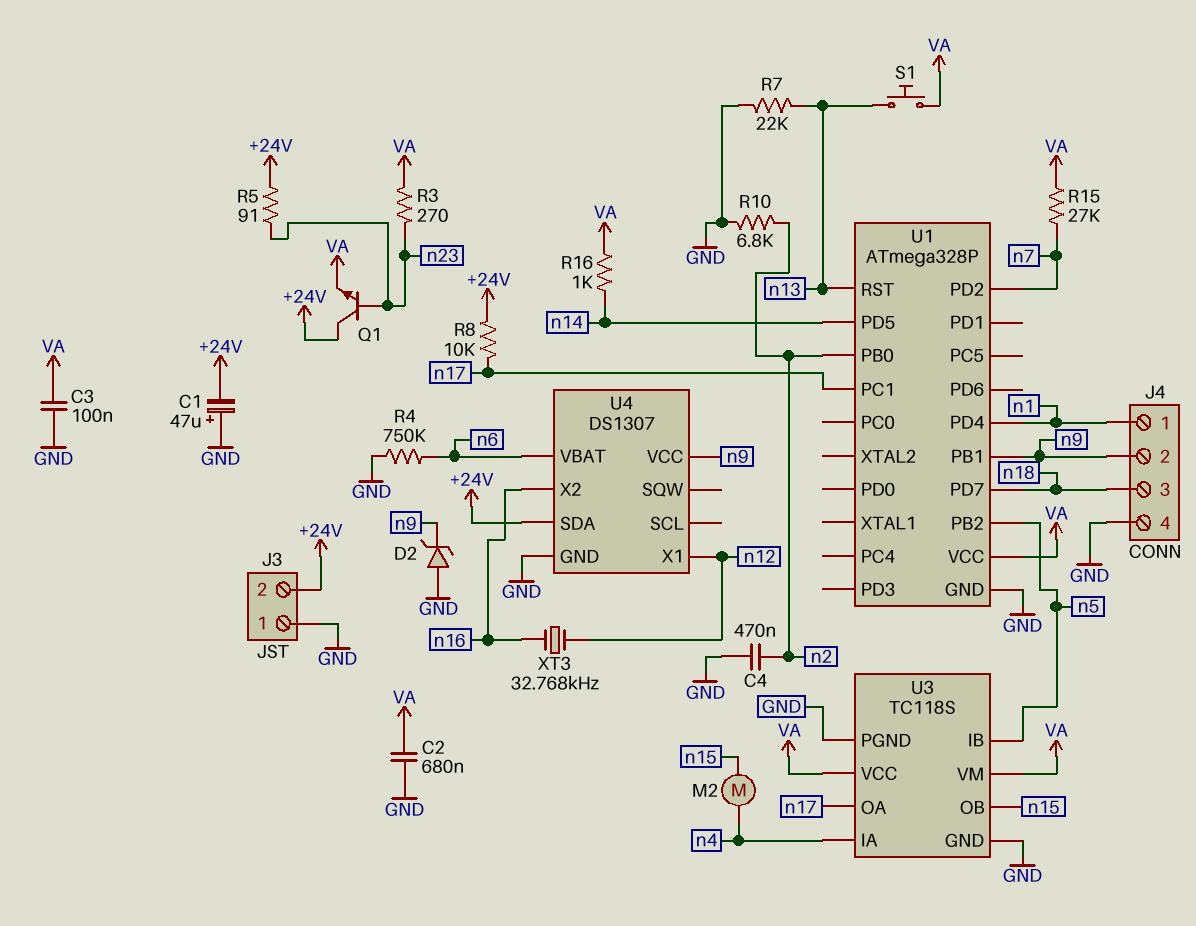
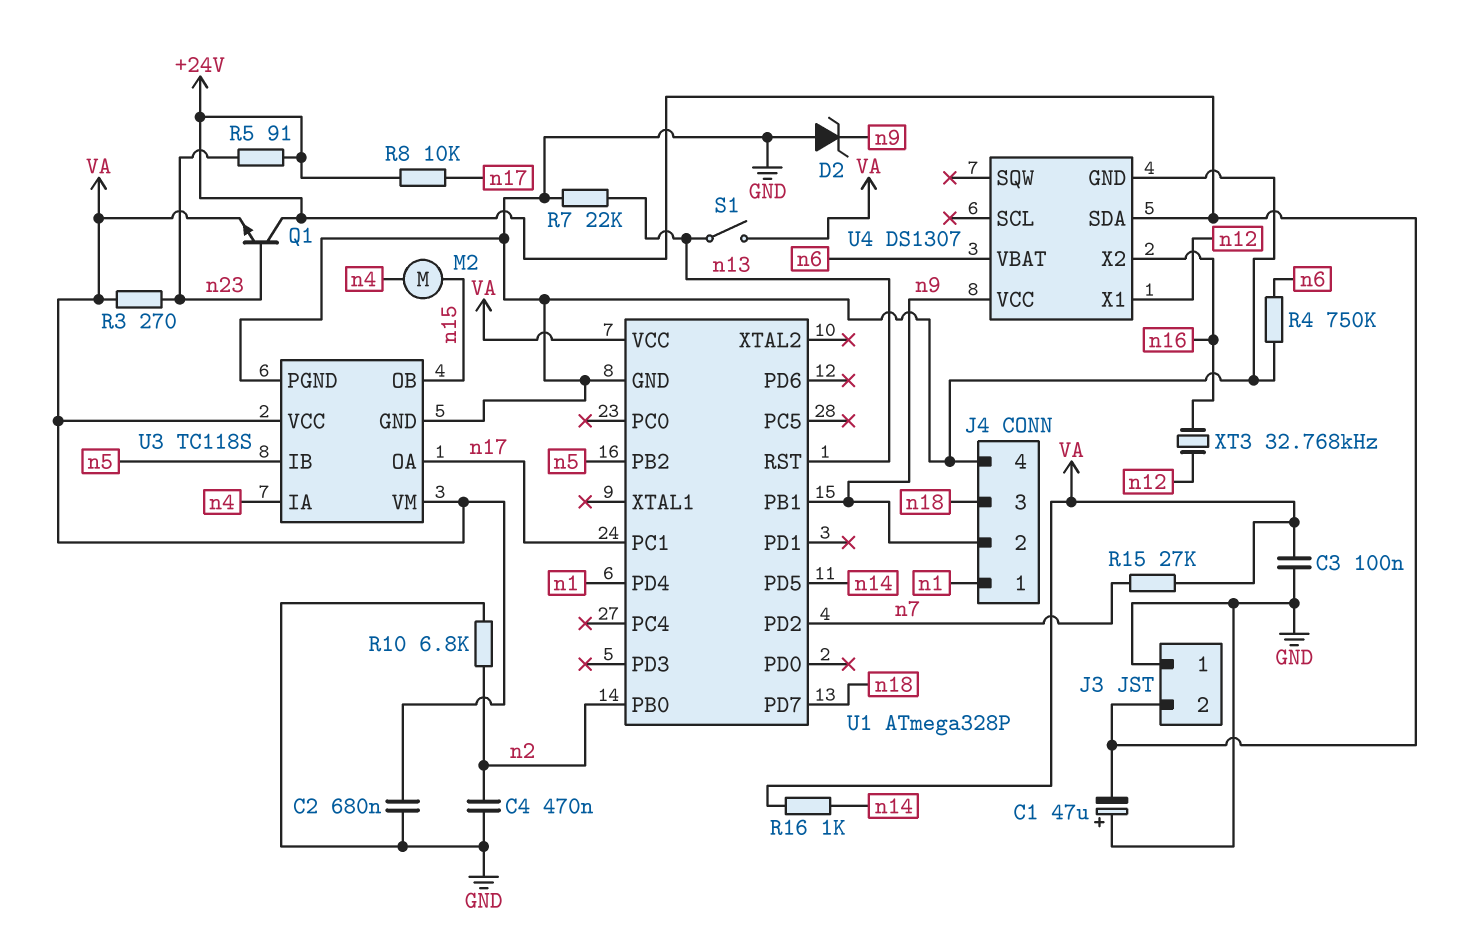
S1: button (VA, n13) -> switch (VA, n13)

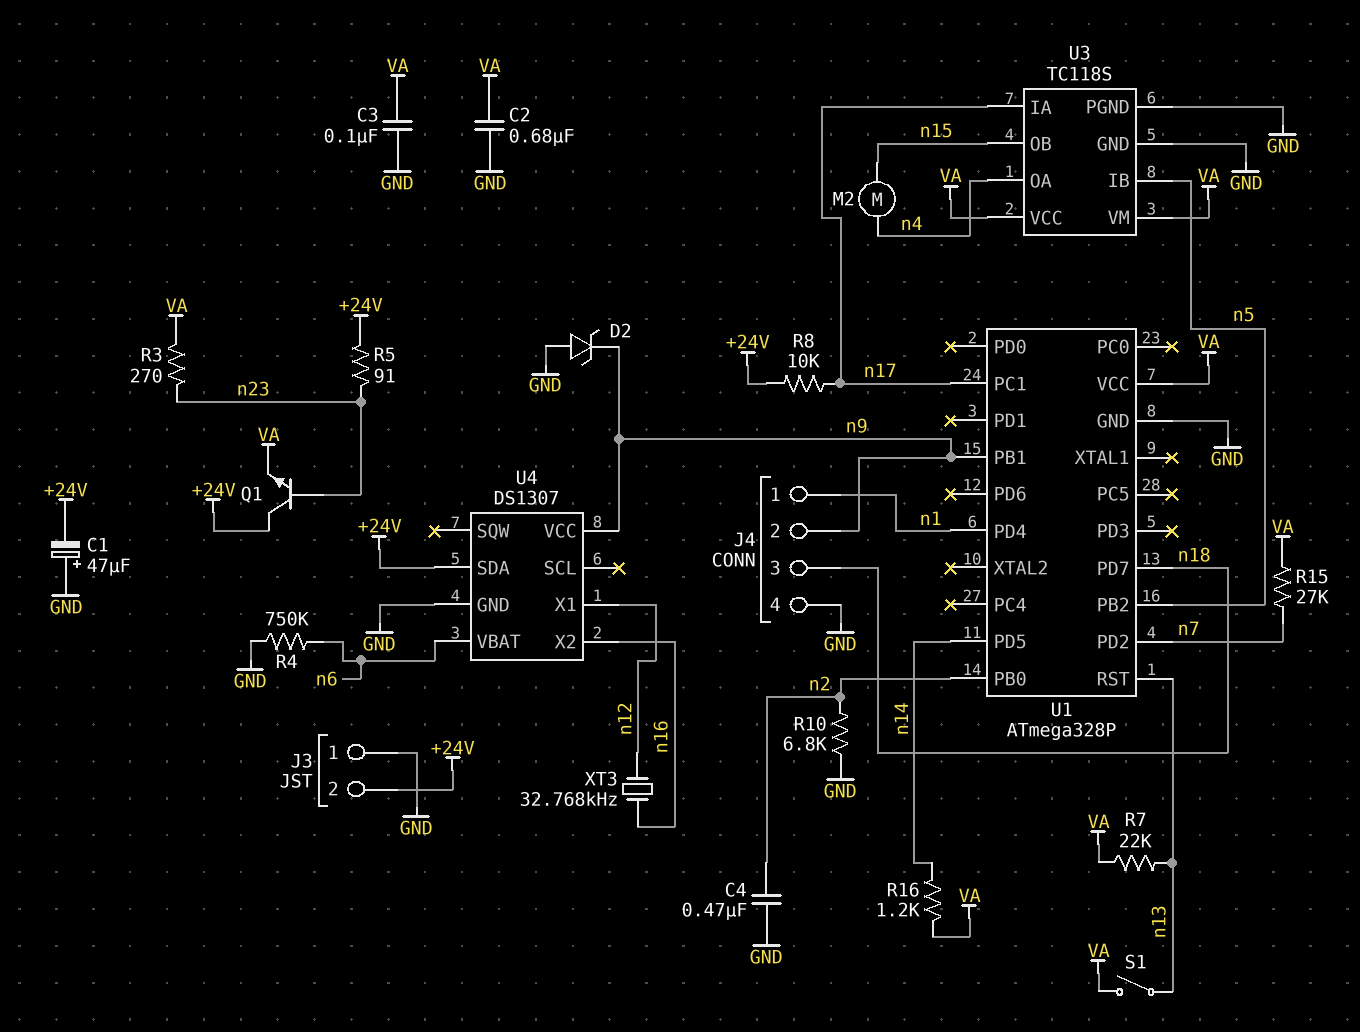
R7: 22k (GND, n13) -> 22k (VA, n13)
R16: 1k (VA, n14) -> 1.2k (VA, n14)
U3 pin IA: n4 -> n17
U3 pin OA: n17 -> n4

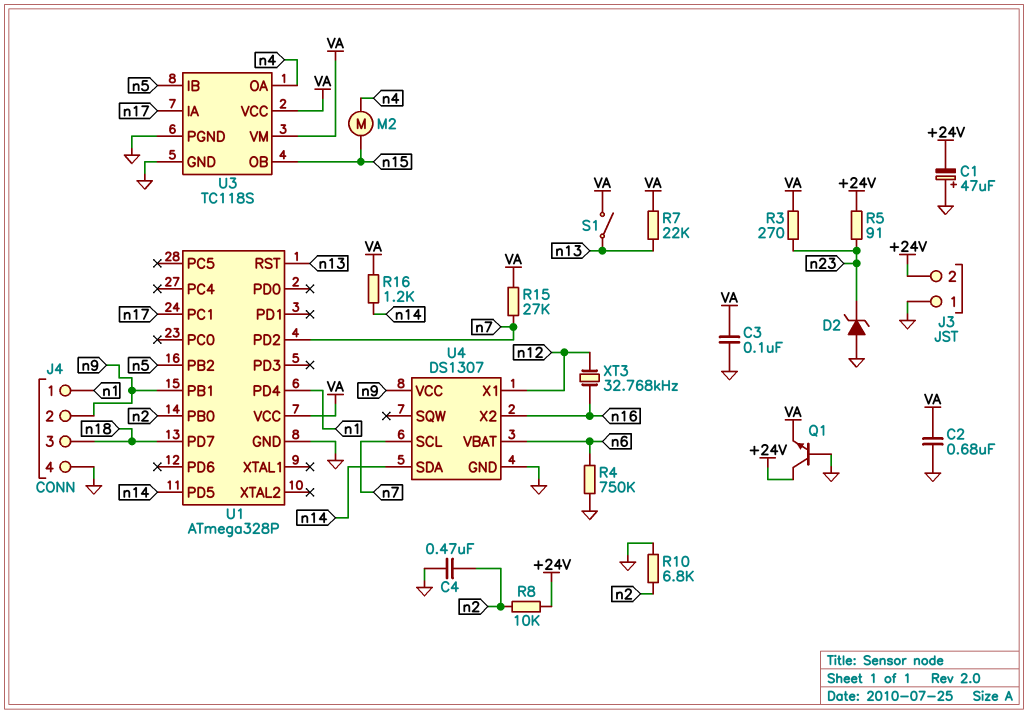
D2: zener (A GND, K n9) -> zener (A GND, K n23)
Q1: NPN (B n23, C +24V, E VA) -> NPN (B GND, C +24V, E VA)
R8: 10k (+24V, n17) -> 10k (+24V, n2)
U4 pin SCL: none -> n7
U4 pin SDA: +24V -> n14

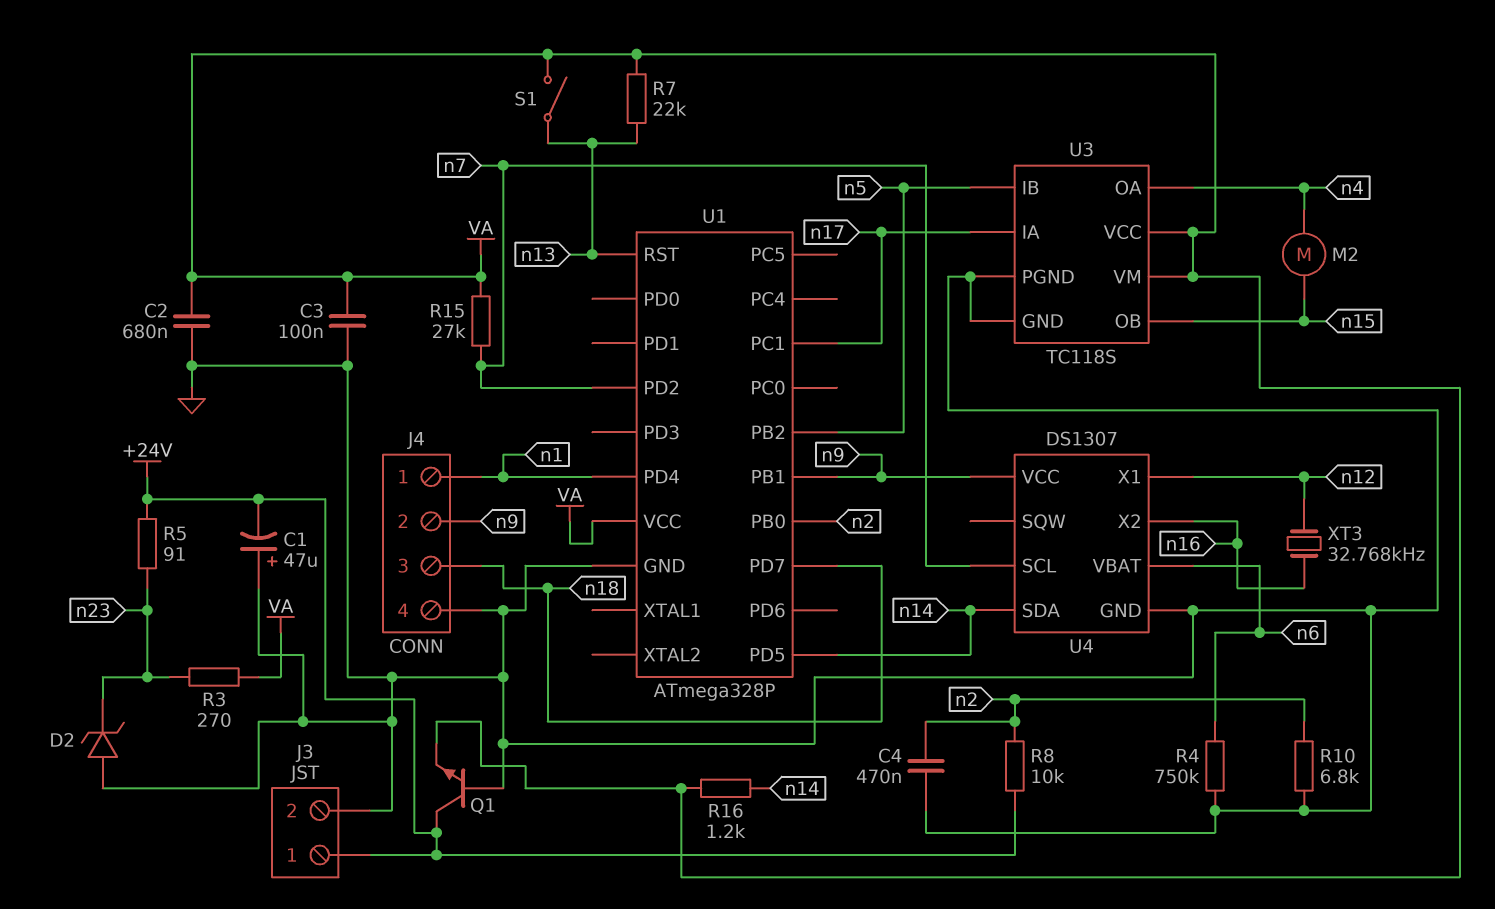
J3 pin 1: GND -> +24V
J3 pin 2: +24V -> GND

